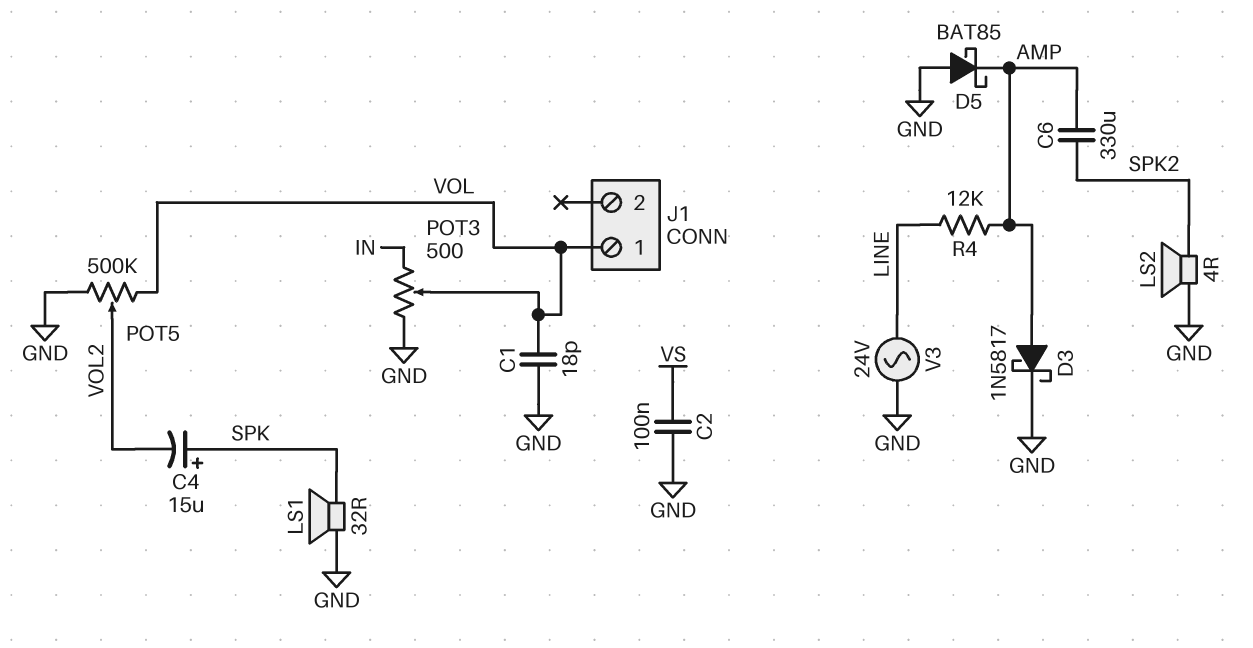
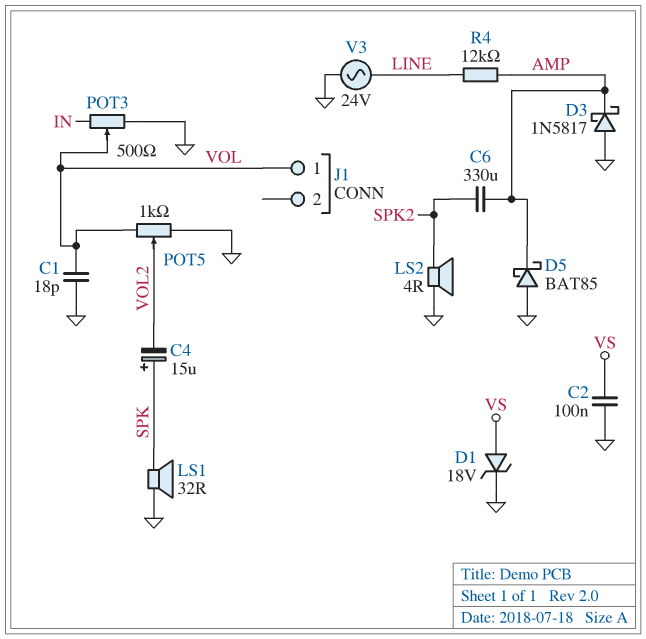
D1: none -> zener 18V (A VS, K GND)
D3: schottky 1N5817 (A AMP, K GND) -> schottky 1N5817 (A GND, K AMP)
POT5: 500k (GND, VOL, wiper VOL2) -> 1k (GND, VOL, wiper VOL2)

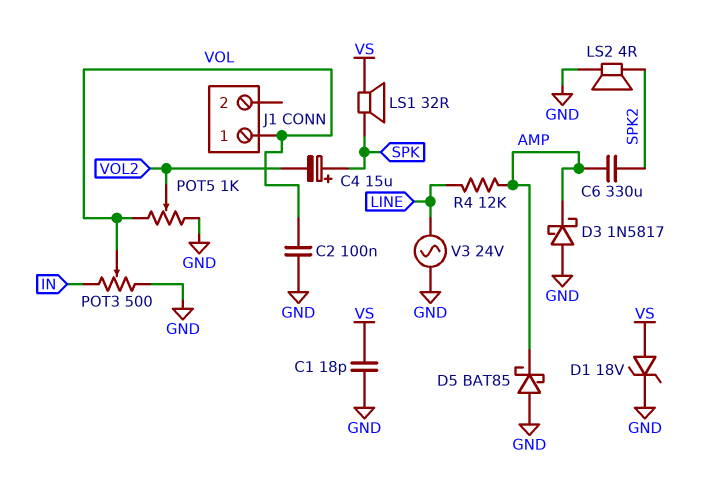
C1: 18pF (GND, VOL) -> 18pF (GND, VS)
C2: 100nF (GND, VS) -> 100nF (GND, VOL)
LS1: speaker 32R (GND, SPK) -> speaker 32R (SPK, VS)

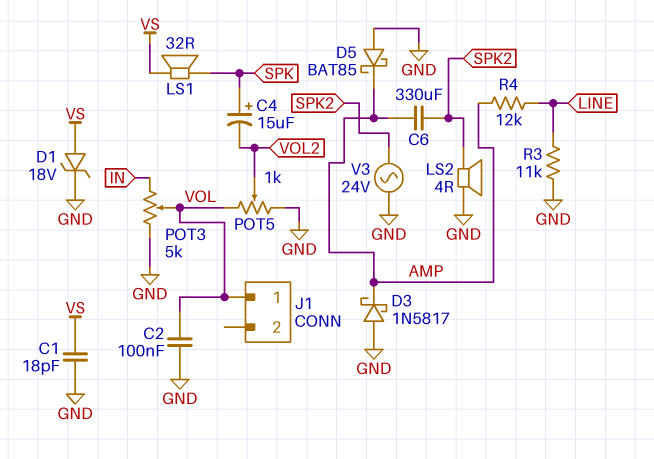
POT3: 500 (GND, IN, wiper VOL) -> 5k (GND, IN, wiper VOL)
R3: none -> 11k (GND, LINE)
V3: AC 24V (GND, LINE) -> AC 24V (GND, SPK2)

